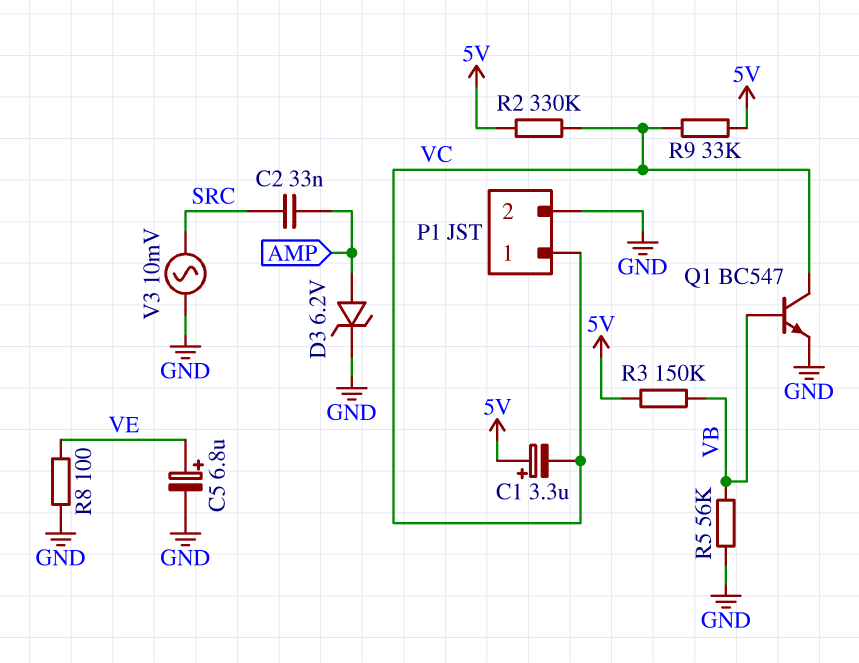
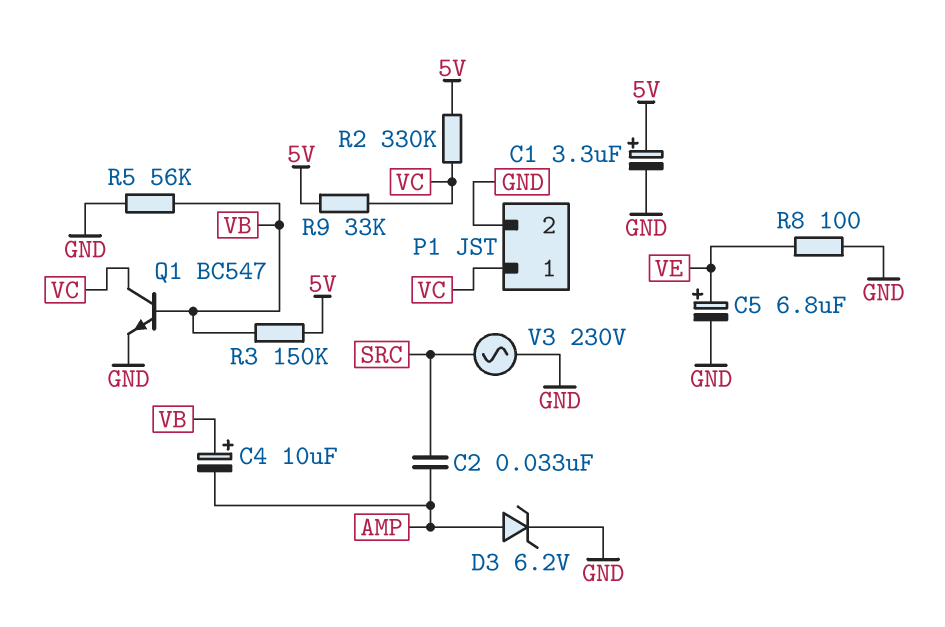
C1: 3.3uF (plus 5V, minus VC) -> 3.3uF (plus 5V, minus GND)
C4: none -> 10uF (plus VB, minus AMP)
V3: AC 10mV (GND, SRC) -> AC 230V (GND, SRC)

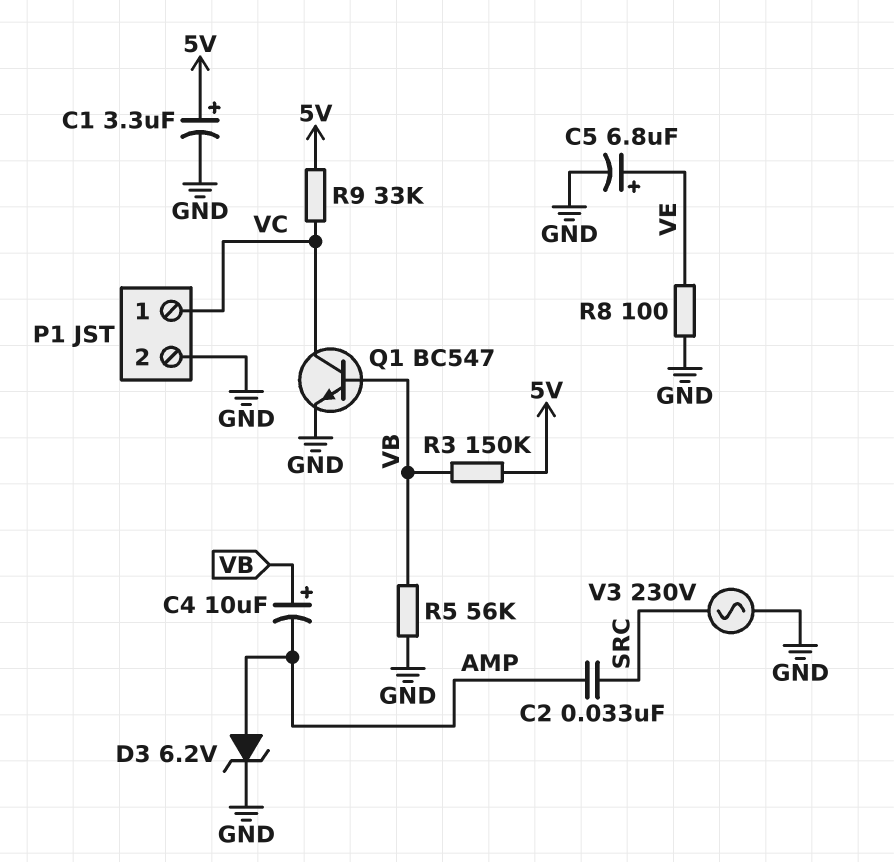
R2: 330k (5V, VC) -> none

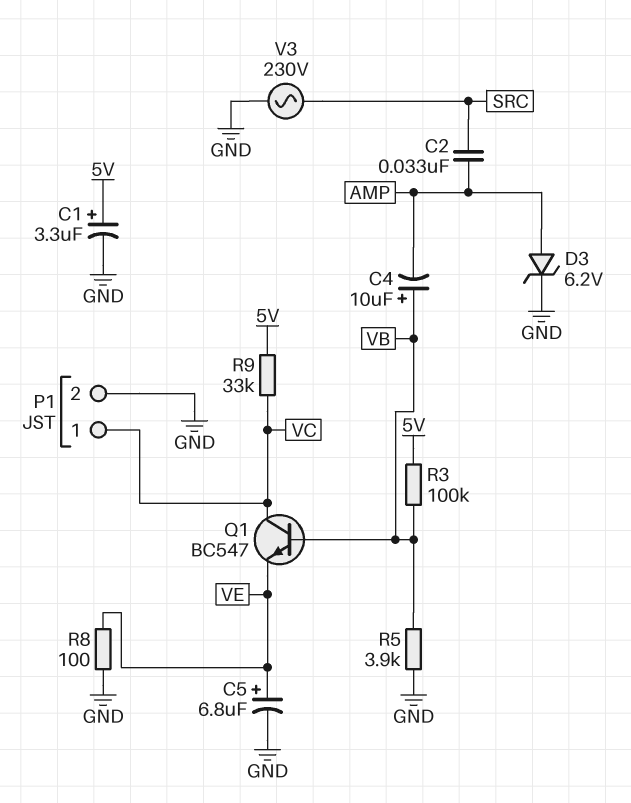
Q1: NPN BC547 (B VB, C VC, E GND) -> NPN BC547 (B VB, C VC, E VE)
R3: 150k (5V, VB) -> 100k (5V, VB)
R5: 56k (GND, VB) -> 3.9k (GND, VB)

